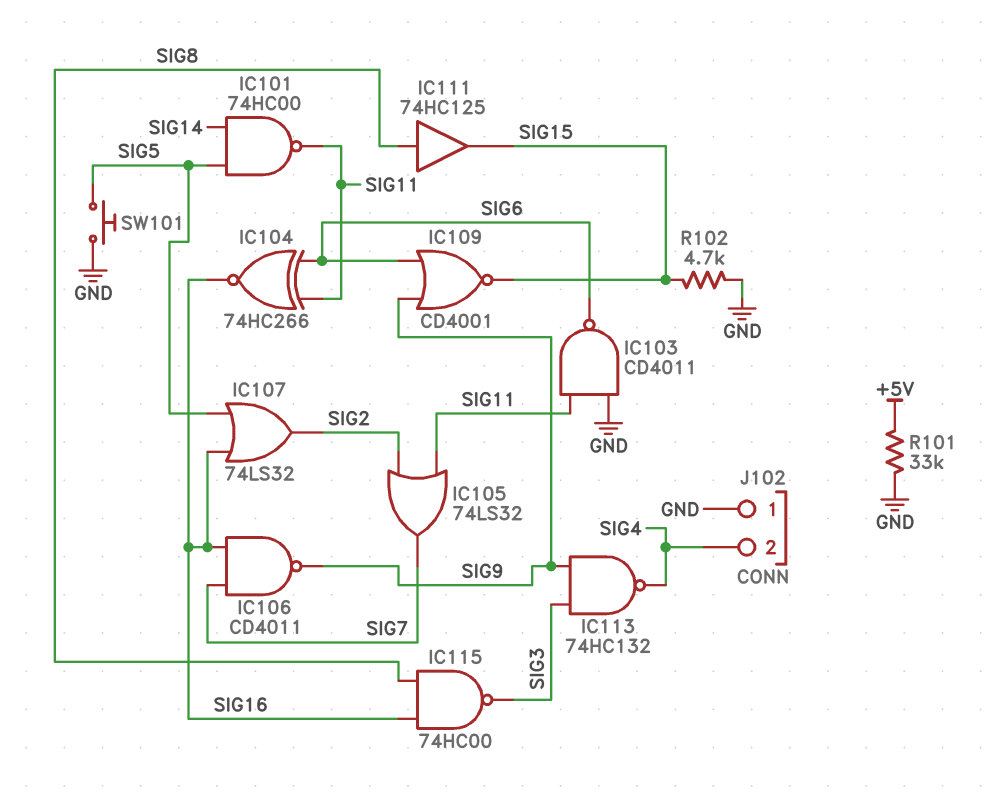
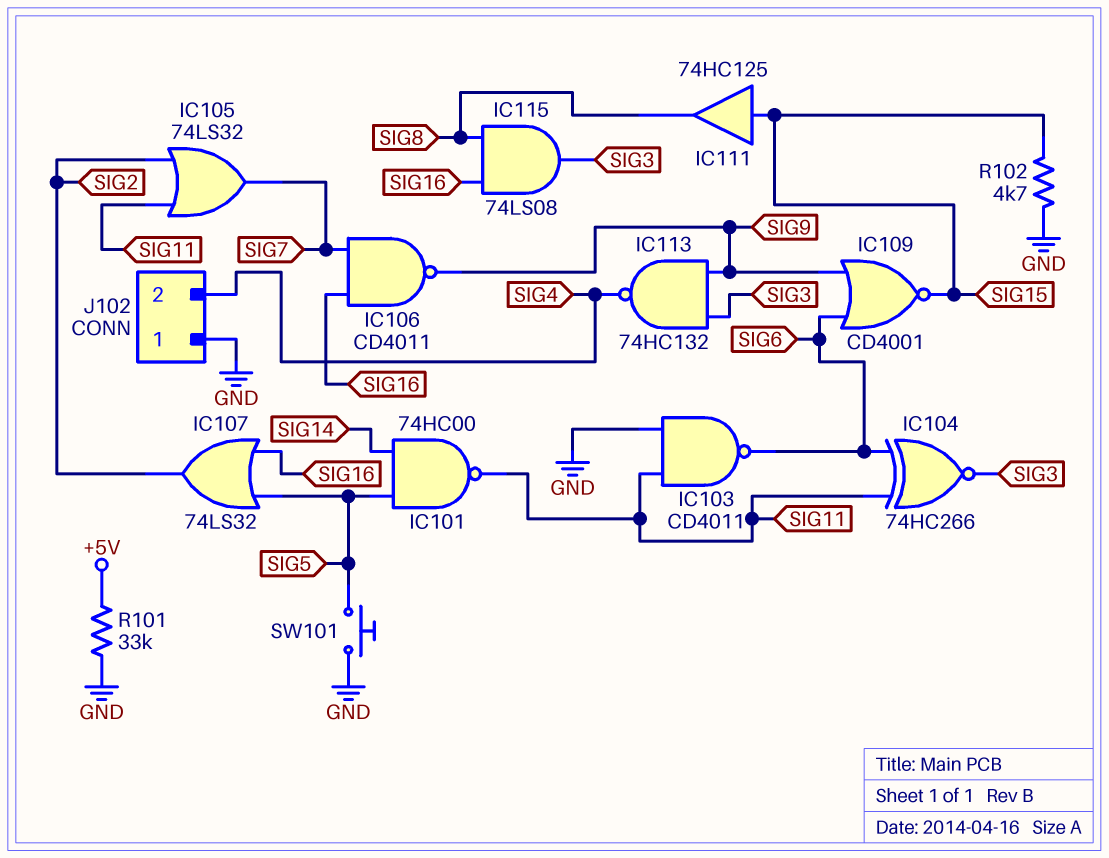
IC104: XNOR 74HC266 (in SIG6, in SIG11, out SIG16) -> XNOR 74HC266 (in SIG6, in SIG11, out SIG3)
IC111: buffer 74HC125 (in SIG8, out SIG15) -> buffer 74HC125 (in SIG15, out SIG8)
IC115: NAND 74HC00 (in SIG8, in SIG16, out SIG3) -> AND 74LS08 (in SIG8, in SIG16, out SIG3)

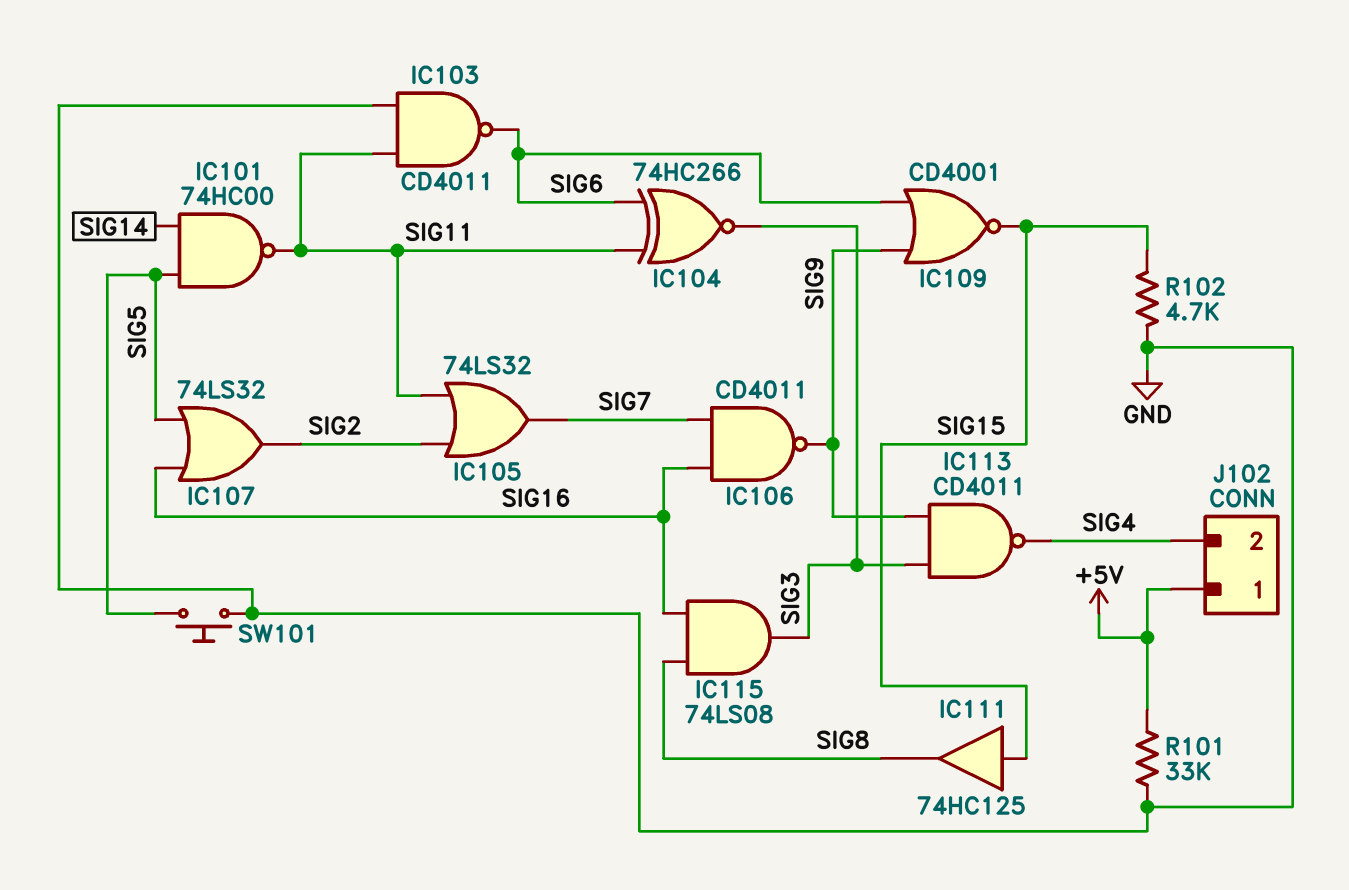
IC113: NAND 74HC132 (in SIG3, in SIG9, out SIG4) -> NAND CD4011 (in SIG3, in SIG9, out SIG4)
J102 pin 1: GND -> +5V

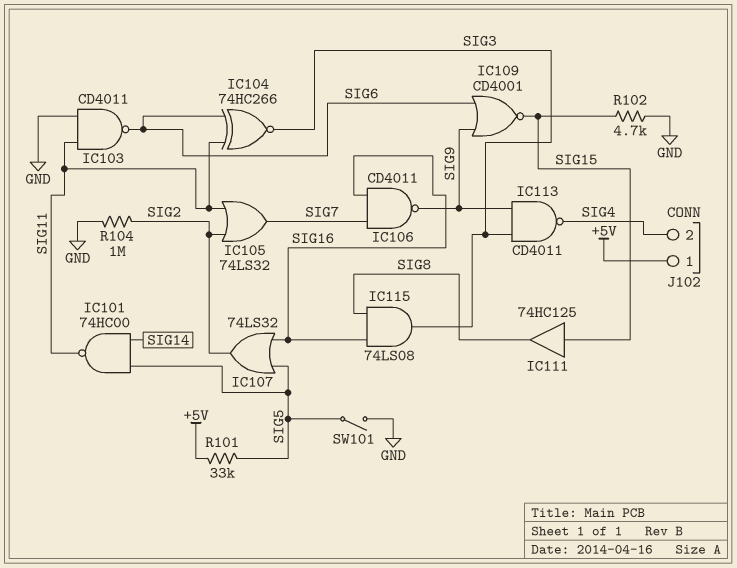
R101: 33k (+5V, GND) -> 33k (+5V, SIG5)
R104: none -> 1M (GND, SIG2)
SW101: button (GND, SIG5) -> switch (GND, SIG5)

